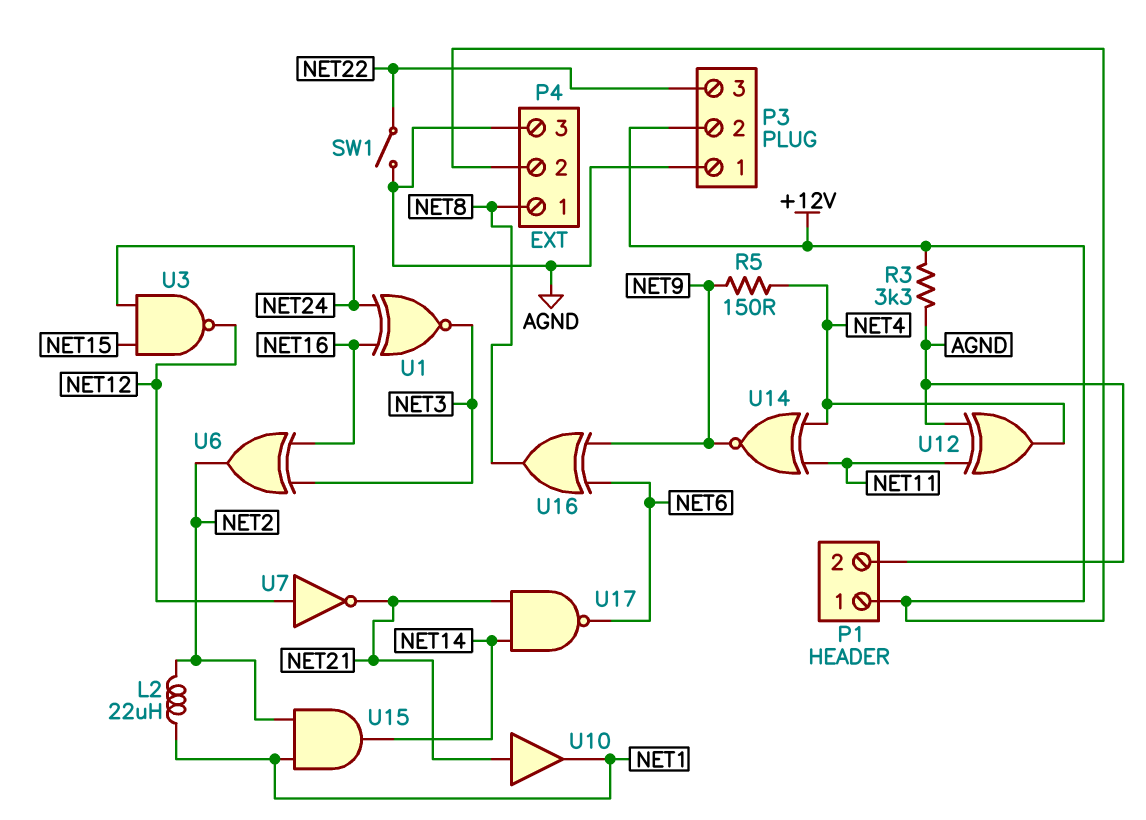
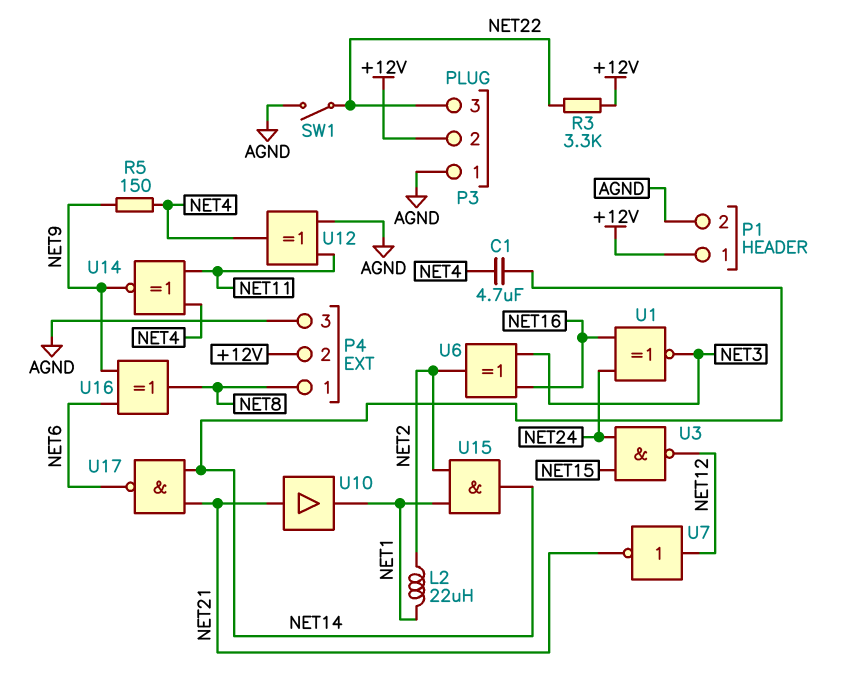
C1: none -> 4.7uF (NET4, NET14)
R3: 3.3k (+12V, AGND) -> 3.3k (+12V, NET22)

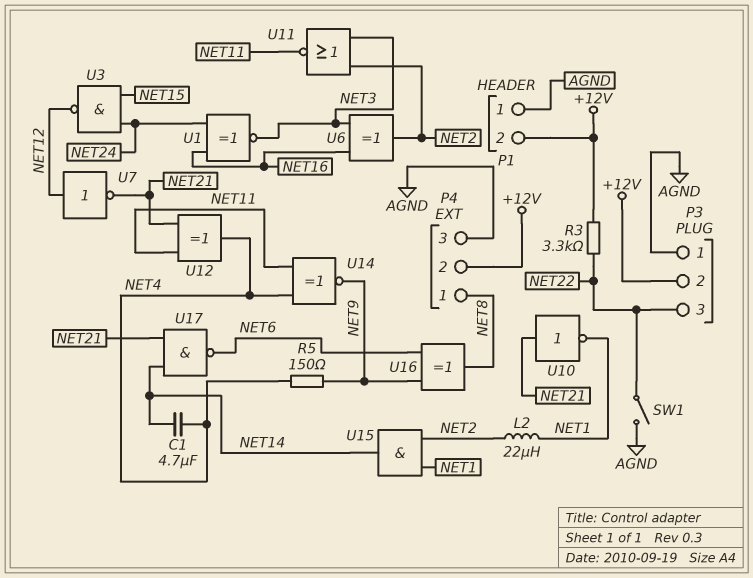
P1 pin 1: +12V -> AGND
P1 pin 2: AGND -> +12V
U10: buffer (in NET21, out NET1) -> NOT (in NET21, out NET1)
U11: none -> NOR (in NET2, in NET3, out NET11)
U12: XOR (in AGND, in NET11, out NET4) -> XOR (in NET11, in NET21, out NET4)

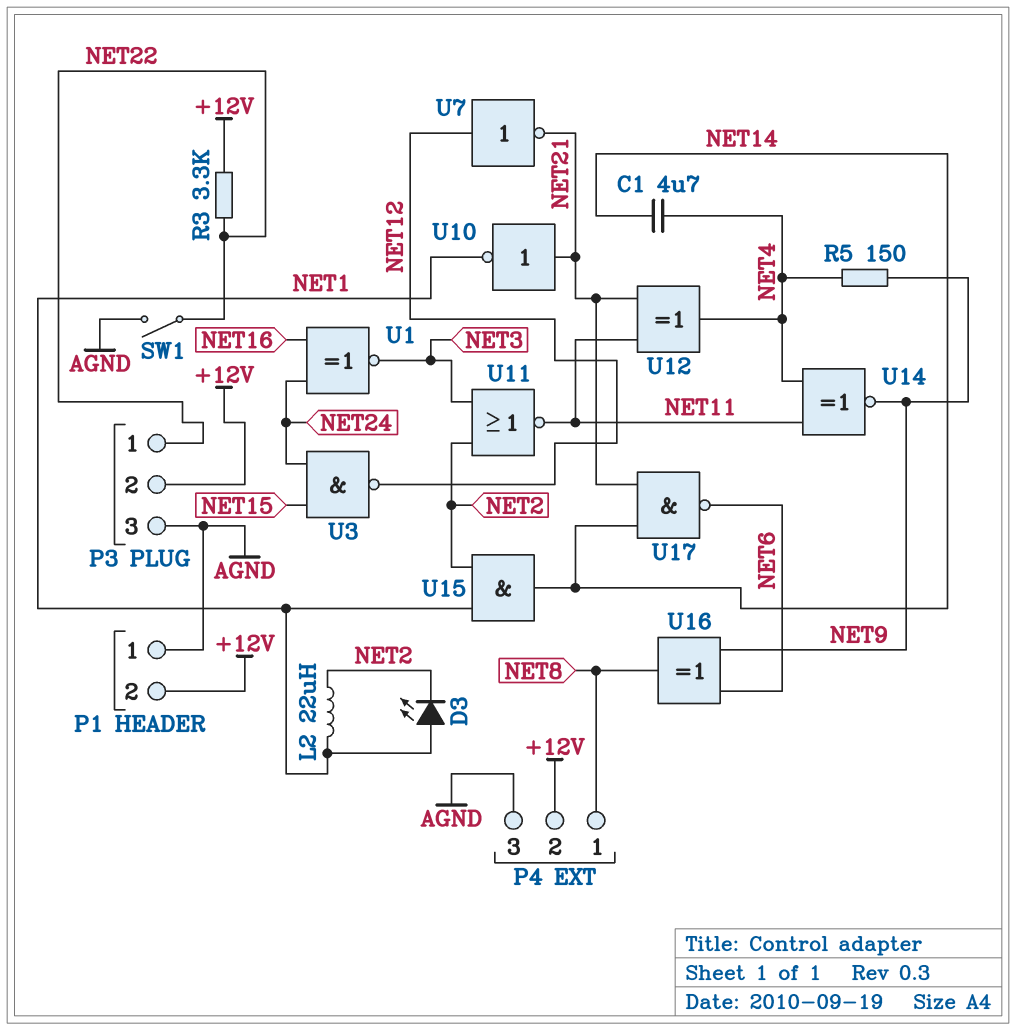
D3: none -> LED (A NET1, K NET2)
P3 pin 1: AGND -> NET22
P3 pin 3: NET22 -> AGND
U6: XOR (in NET3, in NET16, out NET2) -> none

